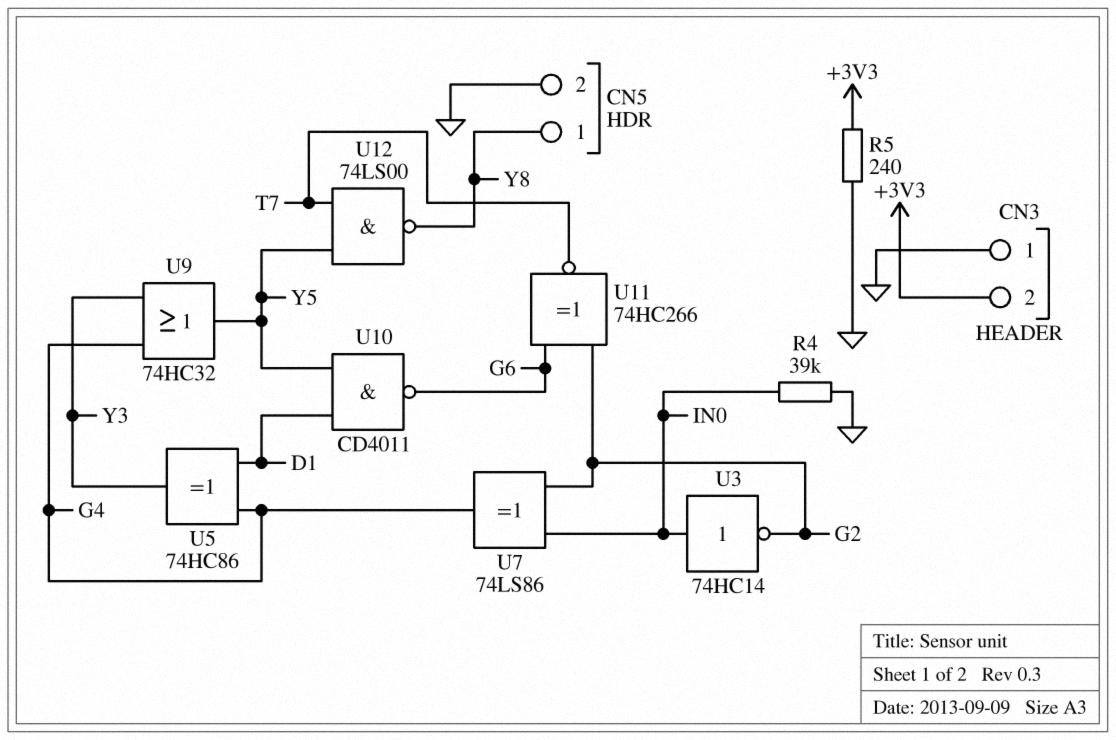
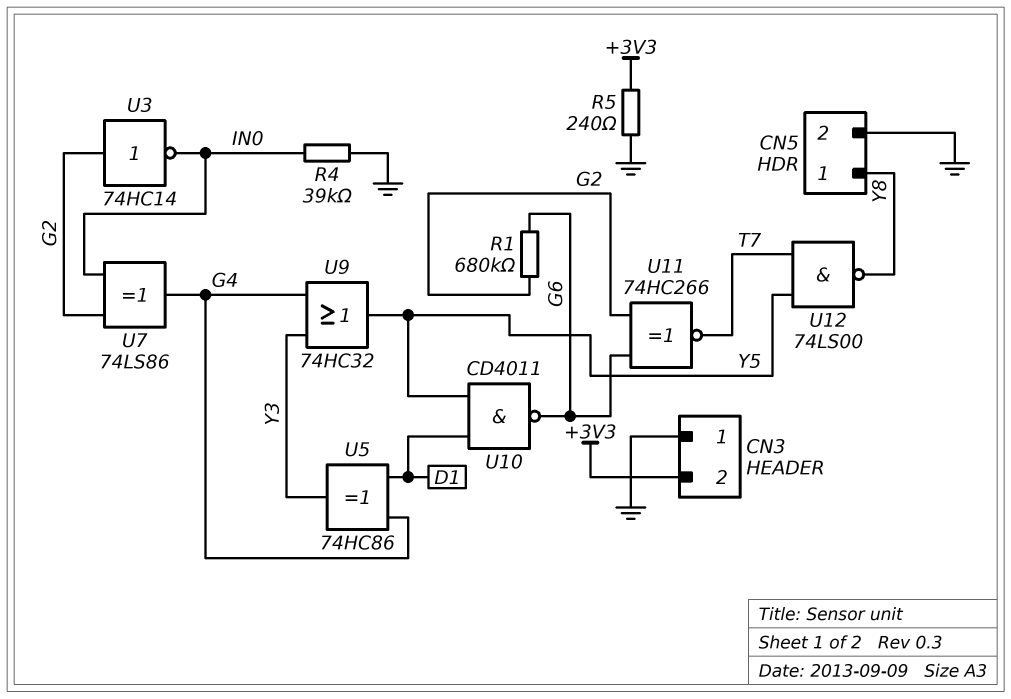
R1: none -> 680k (G2, G6)
U3: NOT 74HC14 (in IN0, out G2) -> NOT 74HC14 (in G2, out IN0)

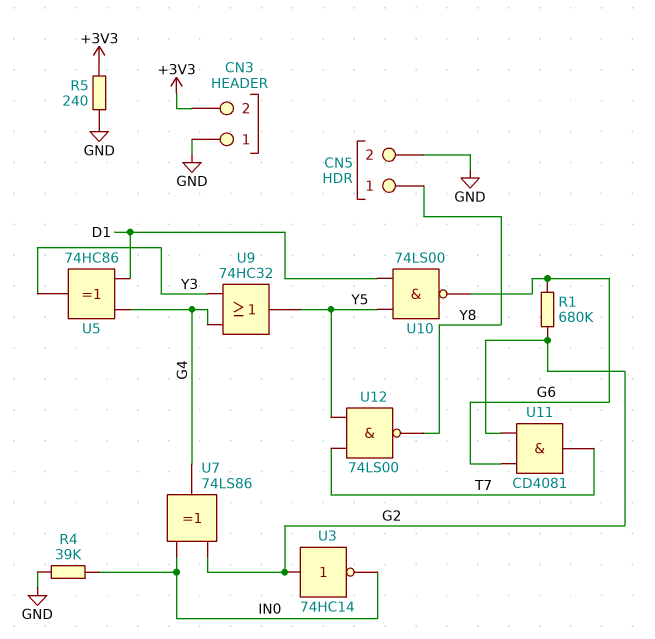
U10: NAND CD4011 (in D1, in Y5, out G6) -> NAND 74LS00 (in D1, in Y5, out G6)
U11: XNOR 74HC266 (in G2, in G6, out T7) -> AND CD4081 (in G2, in G6, out T7)

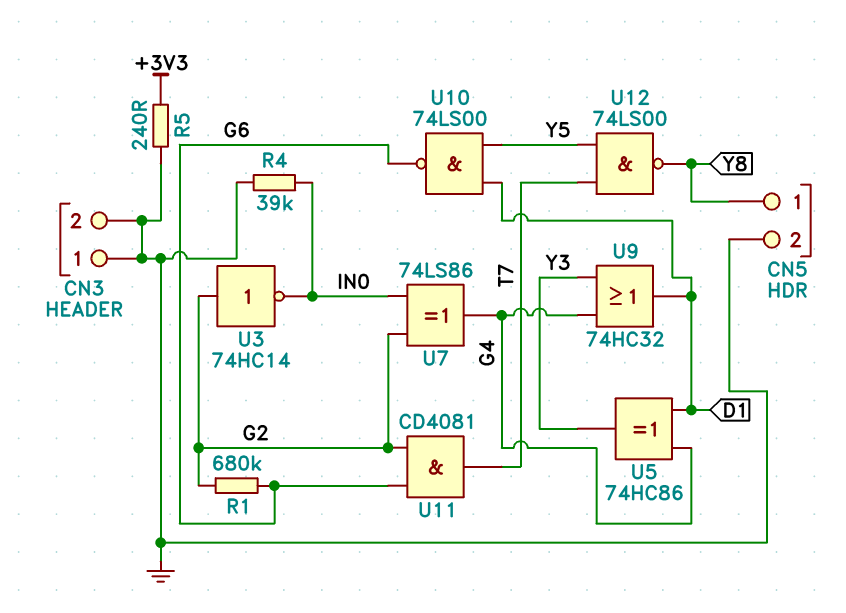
CN3 pin 2: +3V3 -> GND
U9: OR 74HC32 (in G4, in Y3, out Y5) -> OR 74HC32 (in G4, in Y3, out D1)

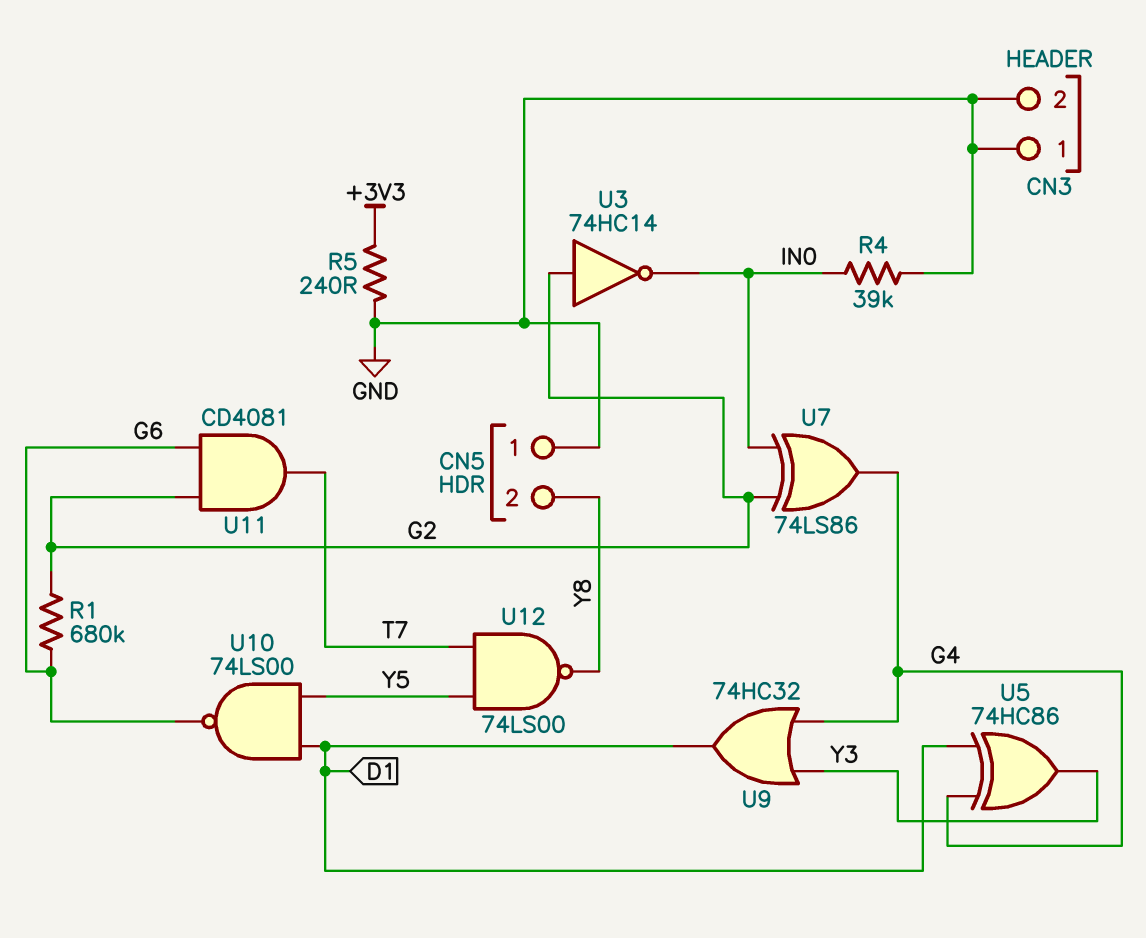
CN5 pin 1: Y8 -> GND
CN5 pin 2: GND -> Y8

